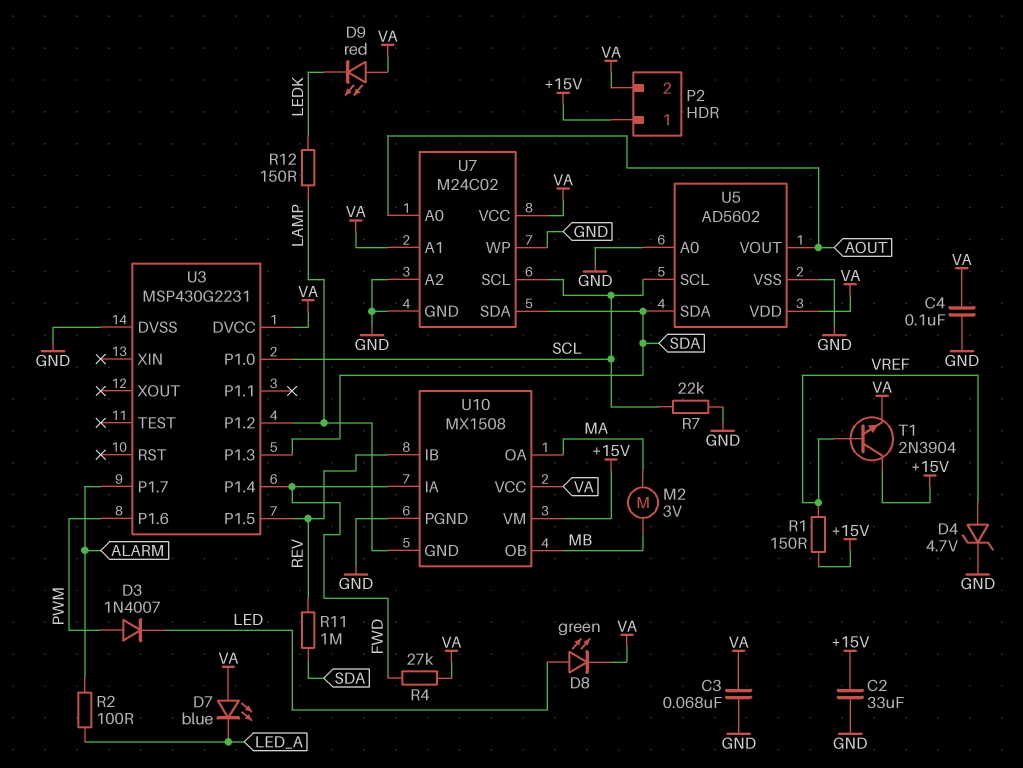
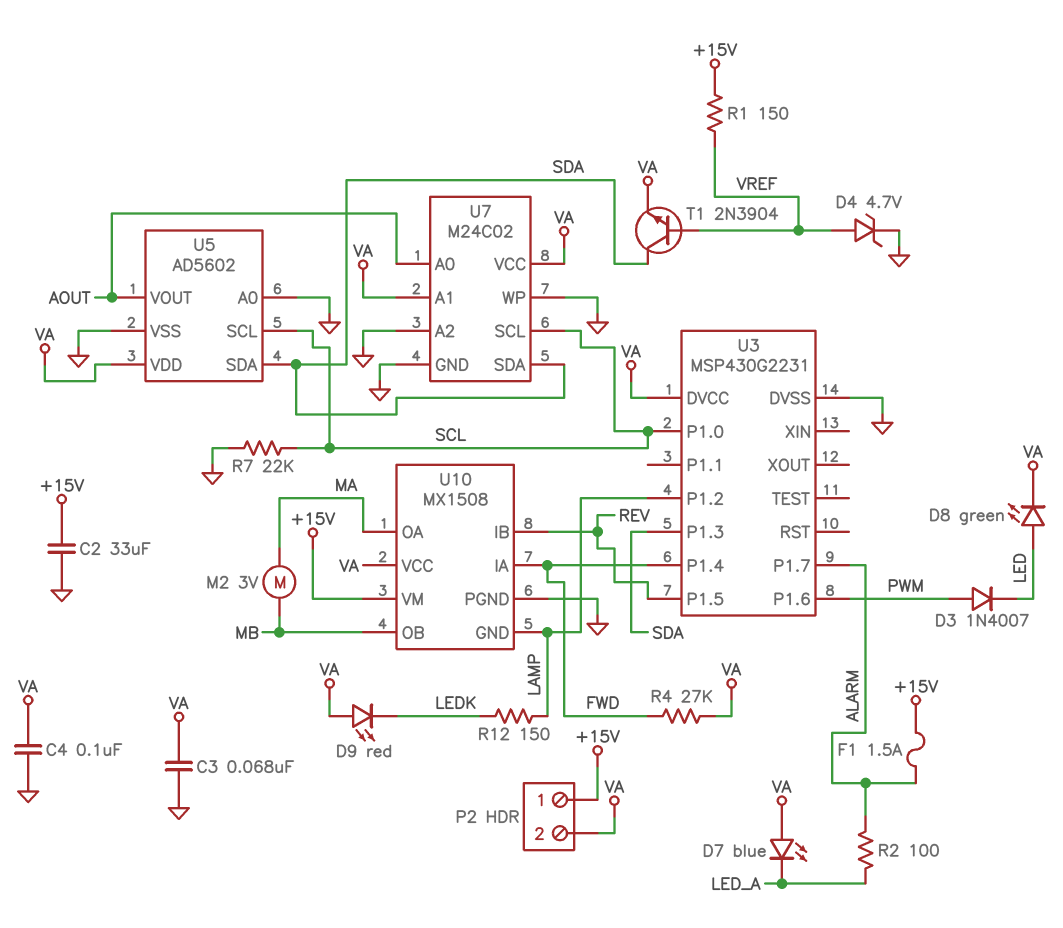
F1: none -> 1.5A (+15V, ALARM)
R11: 1M (REV, SDA) -> none
T1: NPN 2N3904 (B VREF, C +15V, E VA) -> NPN 2N3904 (B VREF, C SDA, E VA)

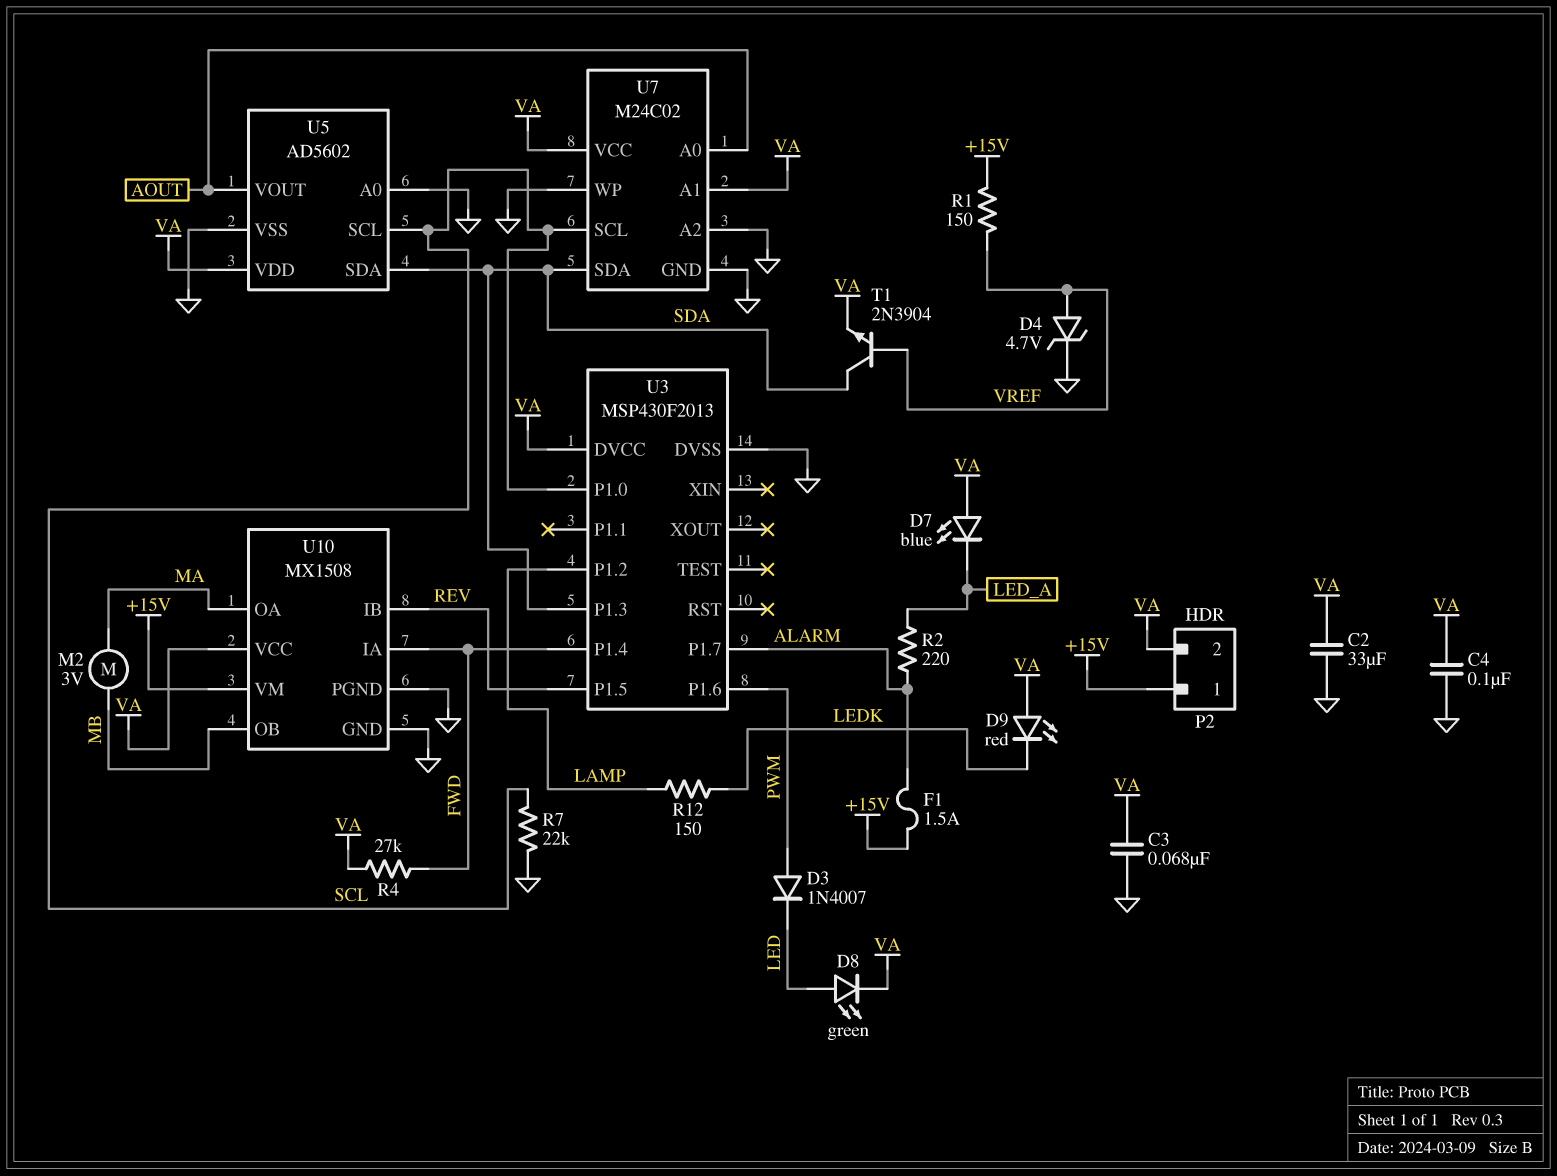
C2: 33uF (+15V, GND) -> 33uF (GND, VA)
R2: 100 (ALARM, LED_A) -> 220 (ALARM, LED_A)
U3: MSP430G2231 -> MSP430F2013
U10 pin GND: LAMP -> GND

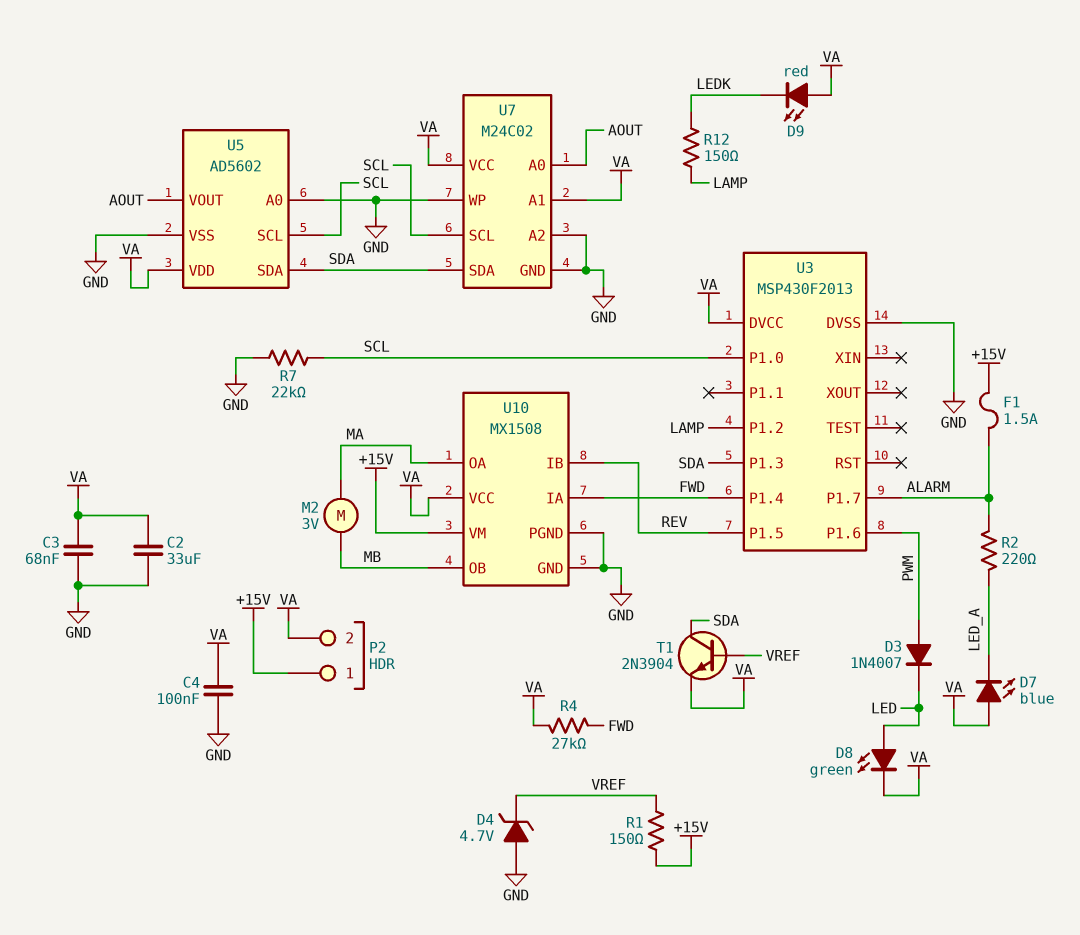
D4: zener 4.7V (A VREF, K GND) -> zener 4.7V (A GND, K VREF)

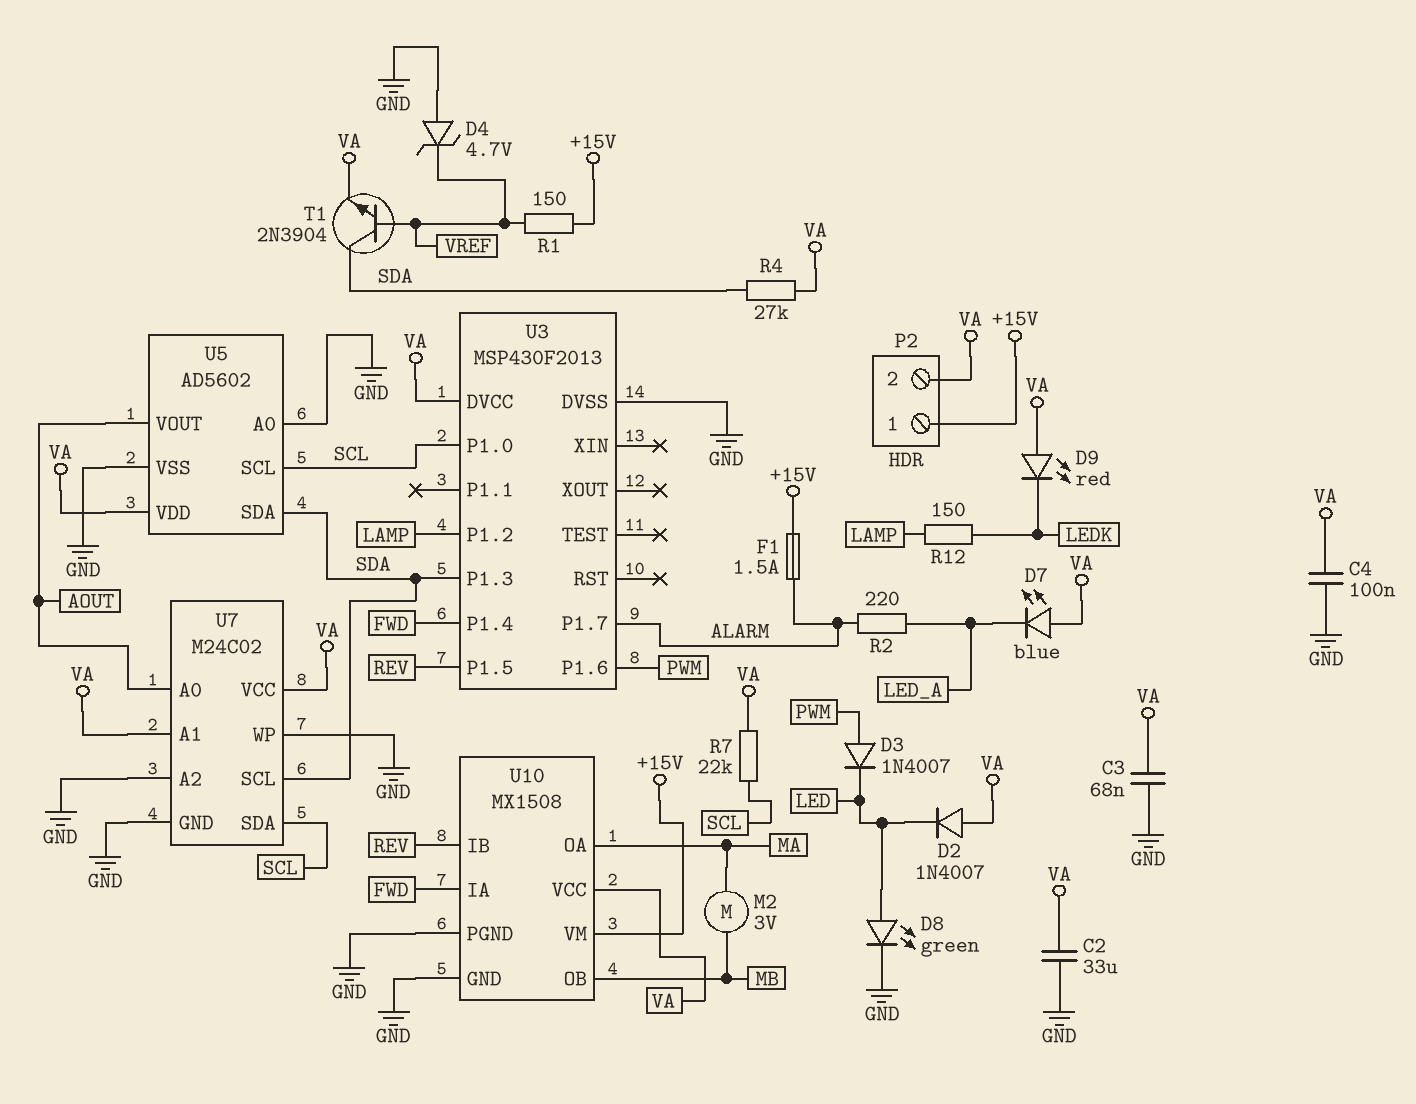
D2: none -> diode 1N4007 (A VA, K LED)
D8: LED green (A LED, K VA) -> LED green (A LED, K GND)
R4: 27k (FWD, VA) -> 27k (SDA, VA)
R7: 22k (GND, SCL) -> 22k (SCL, VA)
U7 pin SCL: SCL -> SDA
U7 pin SDA: SDA -> SCL

